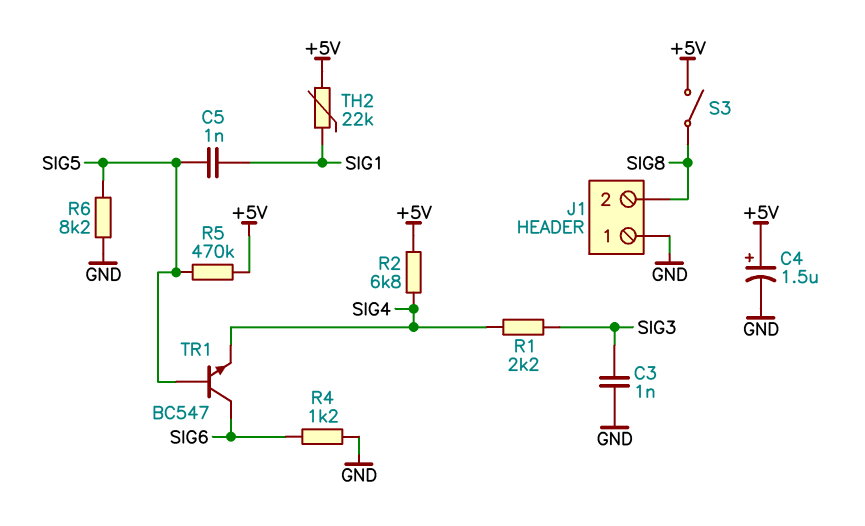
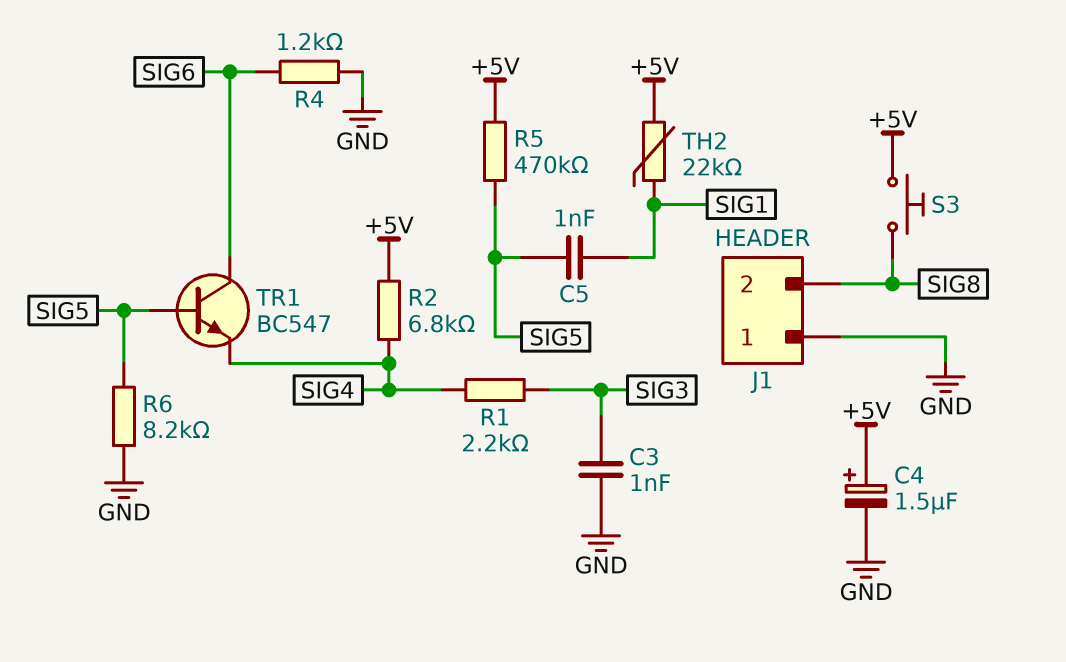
S3: switch (+5V, SIG8) -> button (+5V, SIG8)

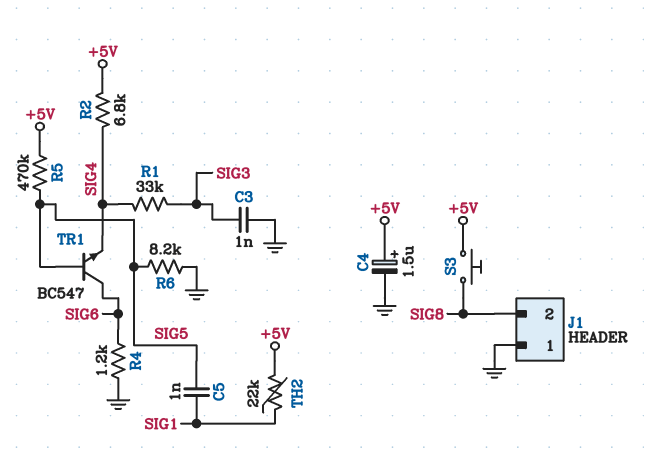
R1: 2.2k (SIG3, SIG4) -> 33k (SIG3, SIG4)

